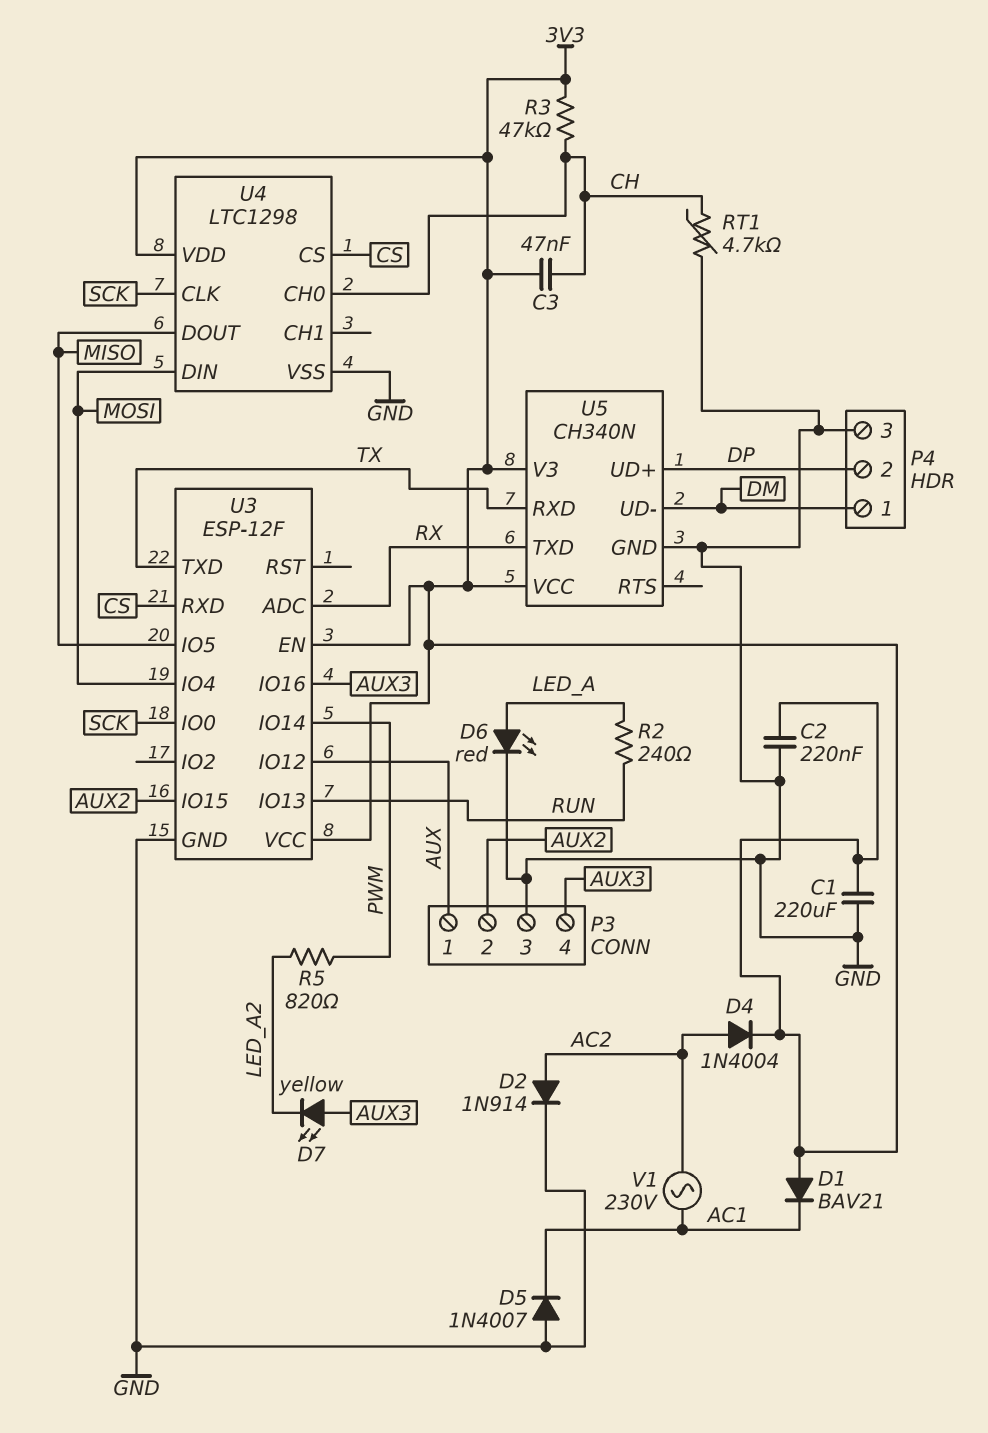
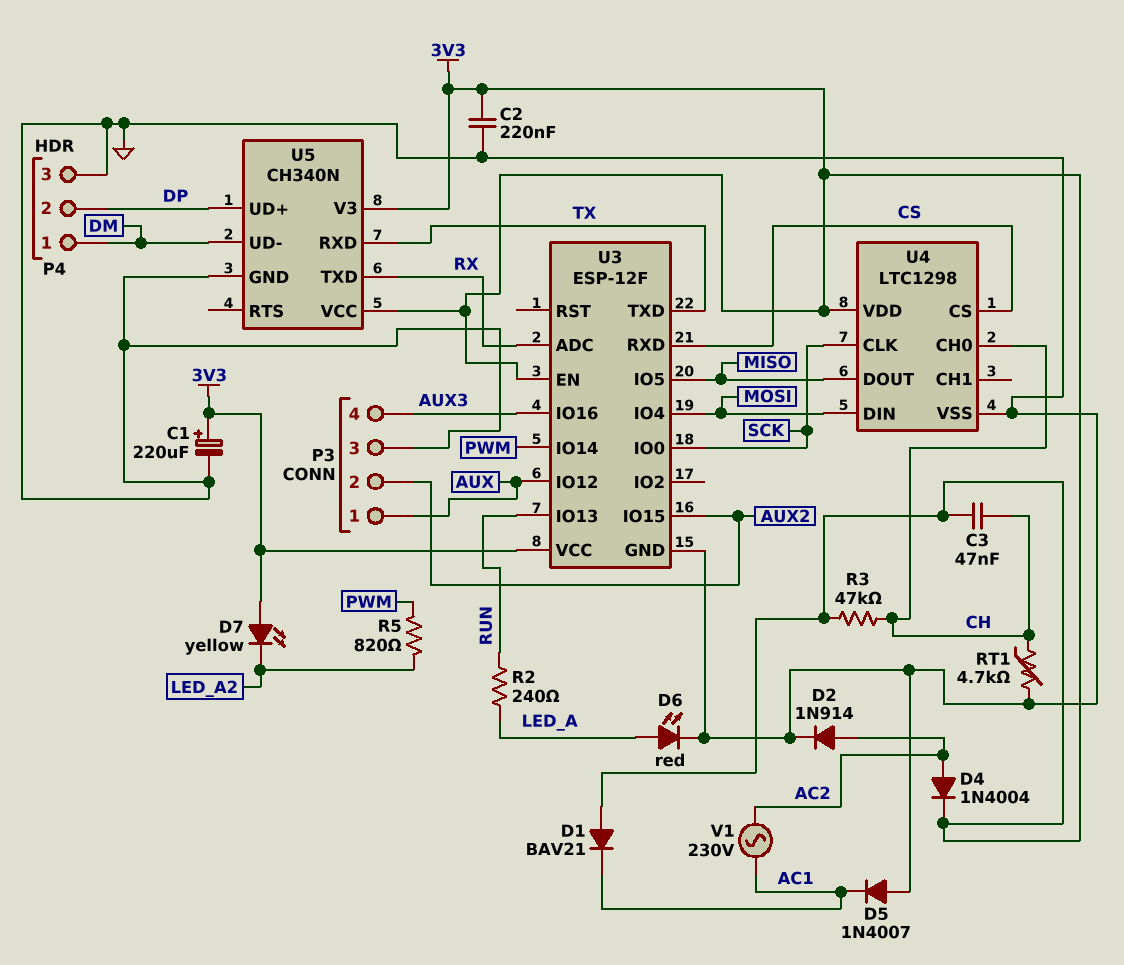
C1: 220uF (3V3, GND) -> 220uF (plus 3V3, minus GND)
D7: LED yellow (A AUX3, K LED_A2) -> LED yellow (A 3V3, K LED_A2)

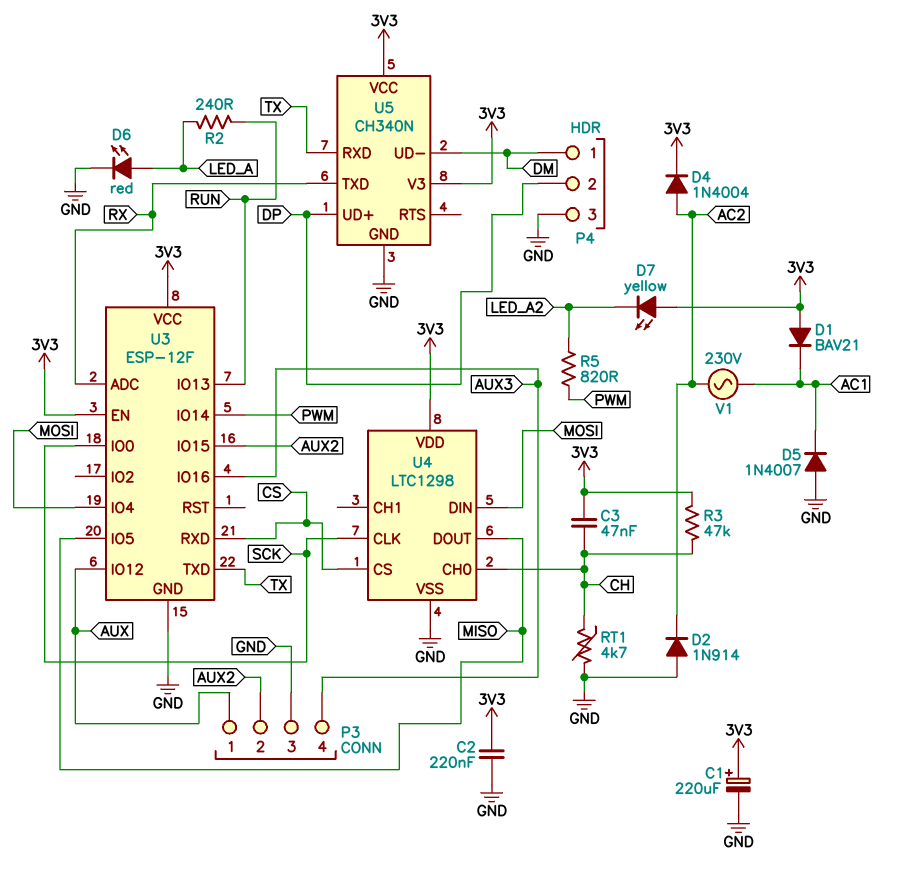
D2: diode 1N914 (A AC2, K GND) -> diode 1N914 (A GND, K AC2)

